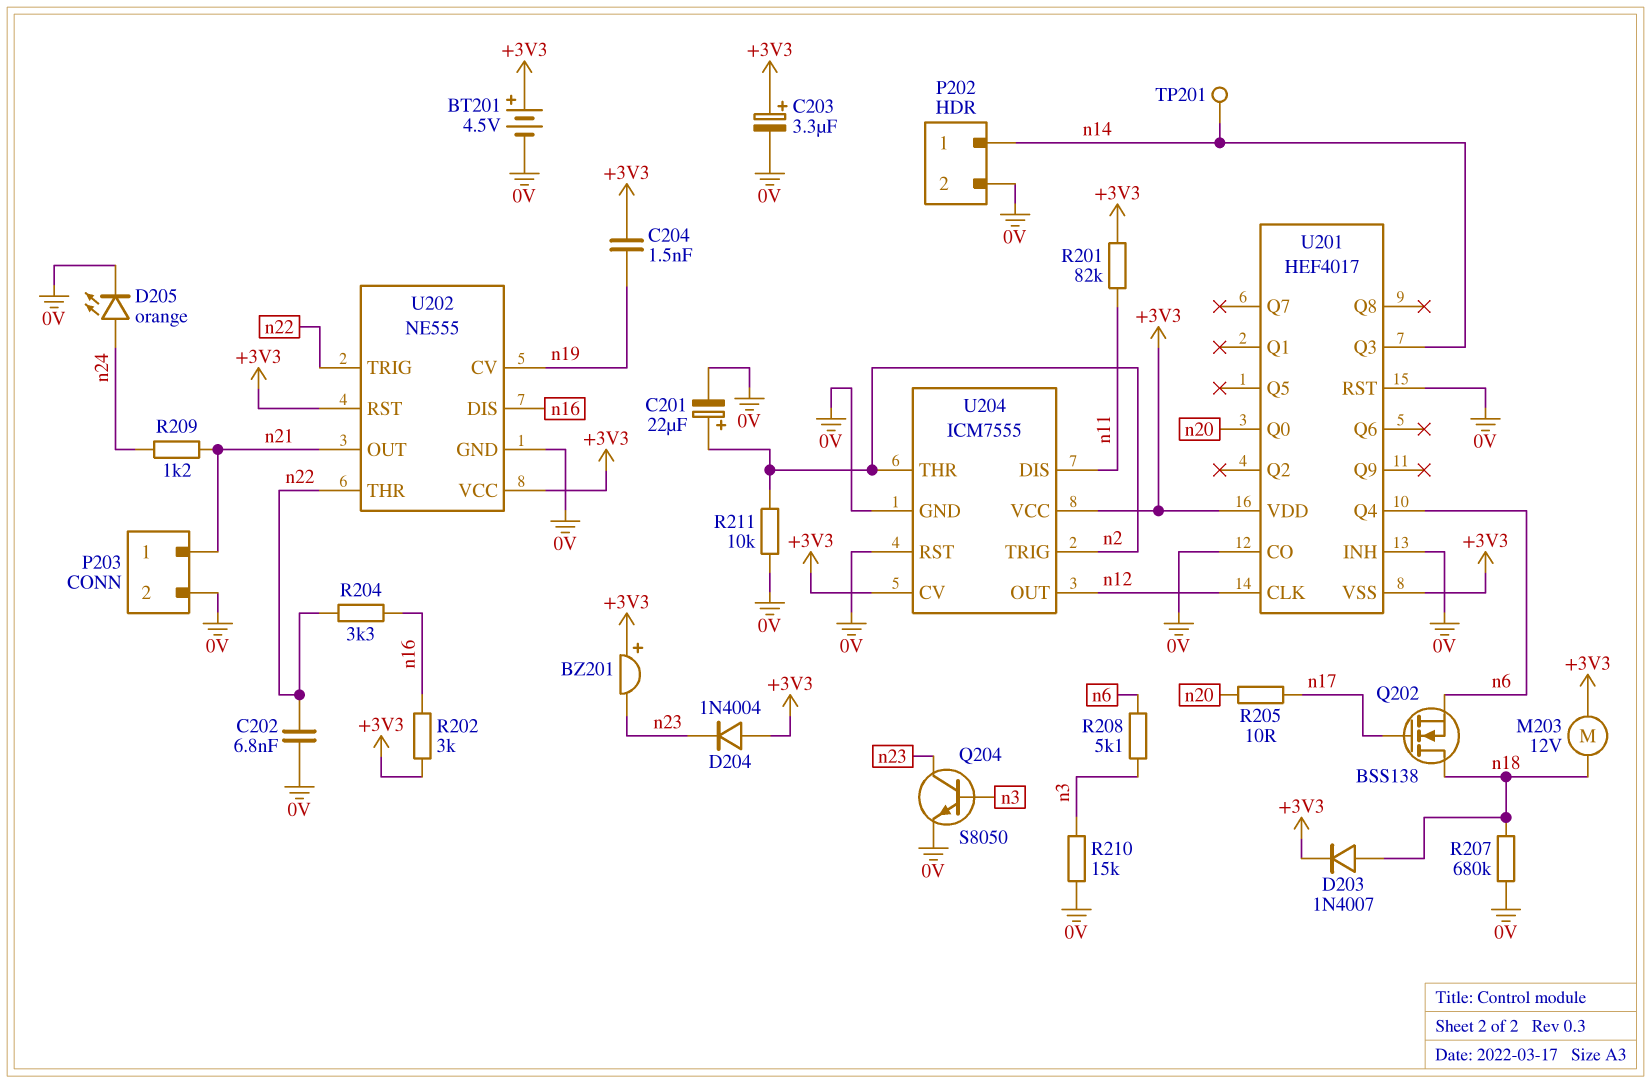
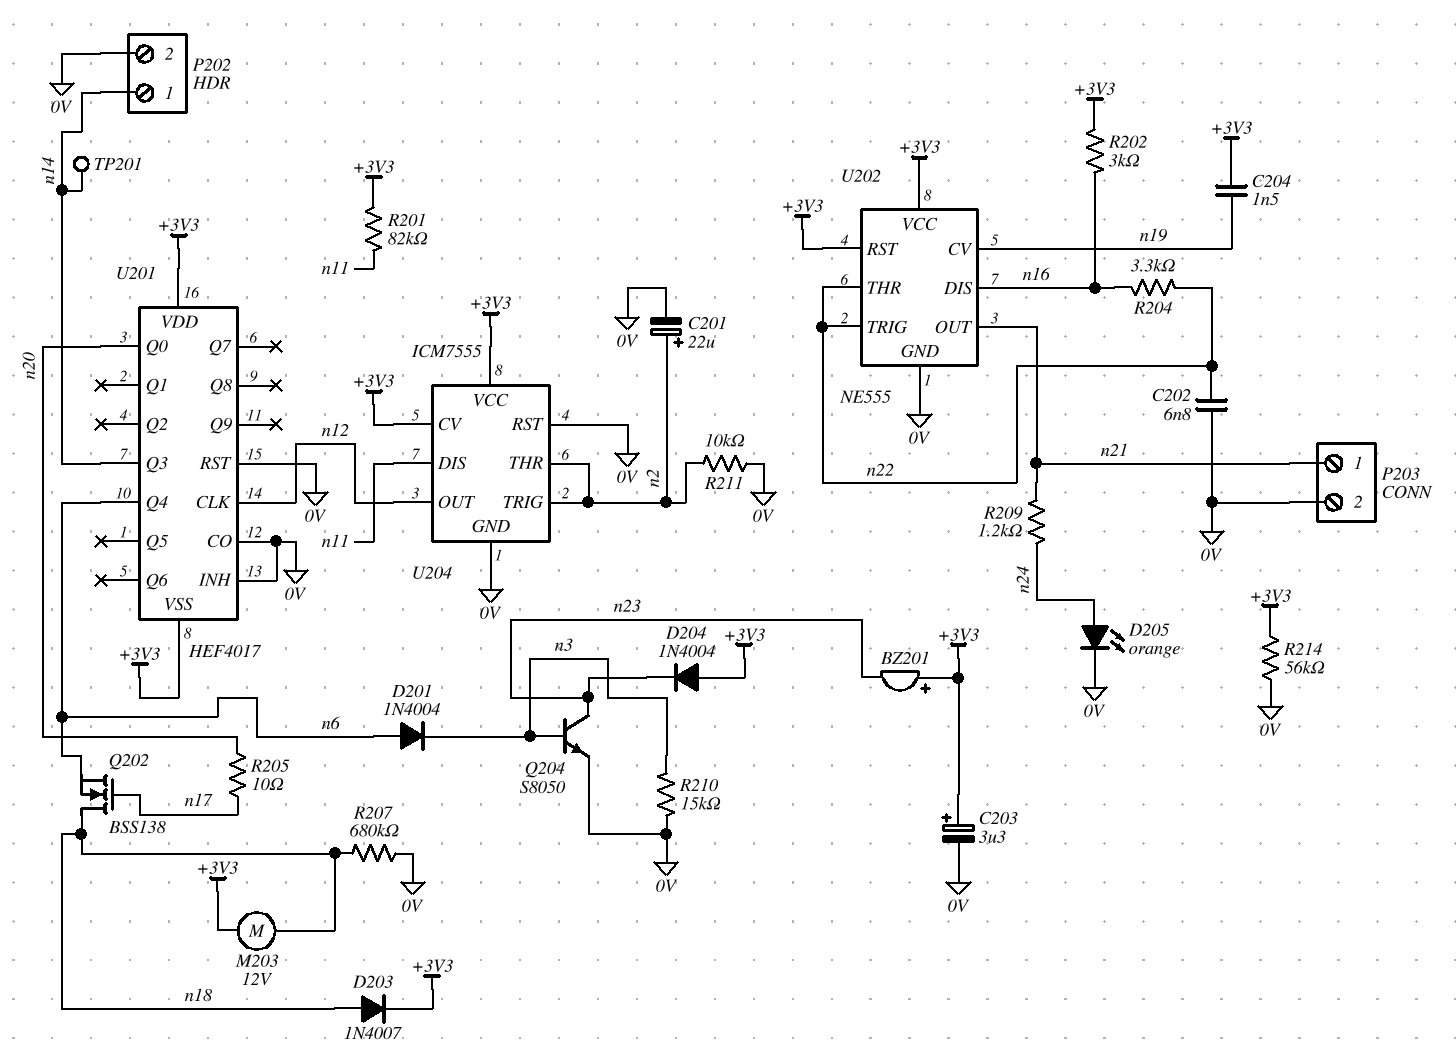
BT201: 4.5V (plus +3V3, minus 0V) -> none
D201: none -> diode 1N4004 (A n6, K n3)
R208: 5.1k (n3, n6) -> none
R214: none -> 56k (+3V3, 0V)

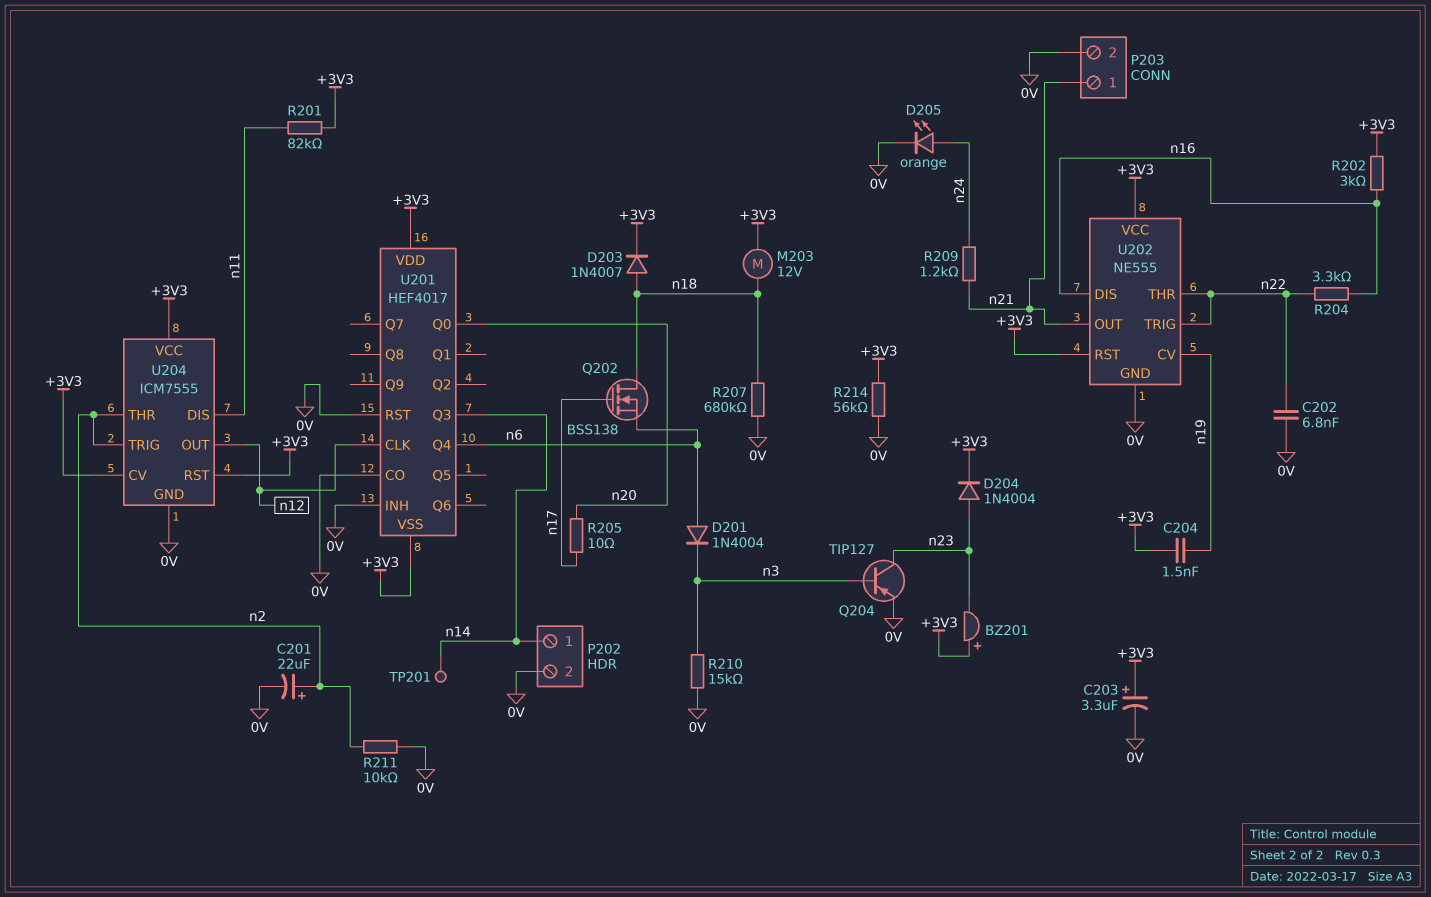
D204: diode 1N4004 (A +3V3, K n23) -> diode 1N4004 (A n23, K +3V3)
Q204: NPN S8050 (B n3, C n23, E 0V) -> PNP TIP127 (B n3, C n23, E 0V)
U204 pin RST: 0V -> +3V3

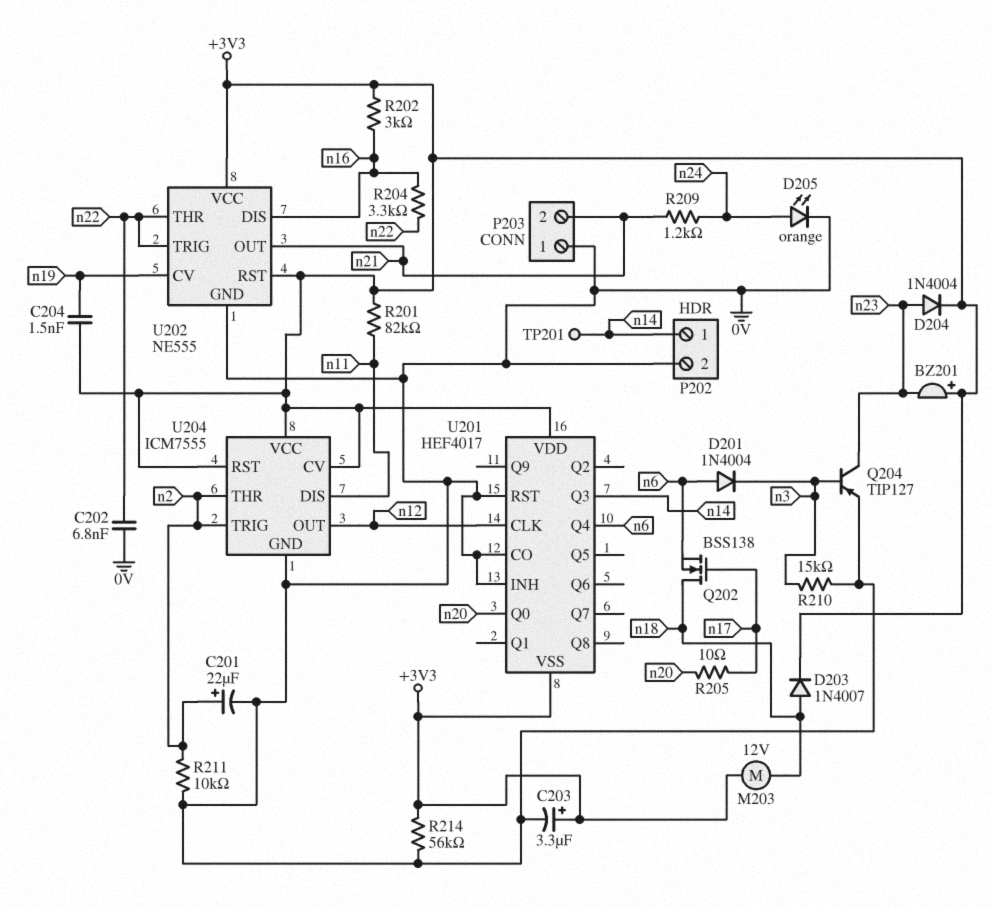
P203 pin 1: n21 -> 0V
P203 pin 2: 0V -> n21
R207: 680k (0V, n18) -> none

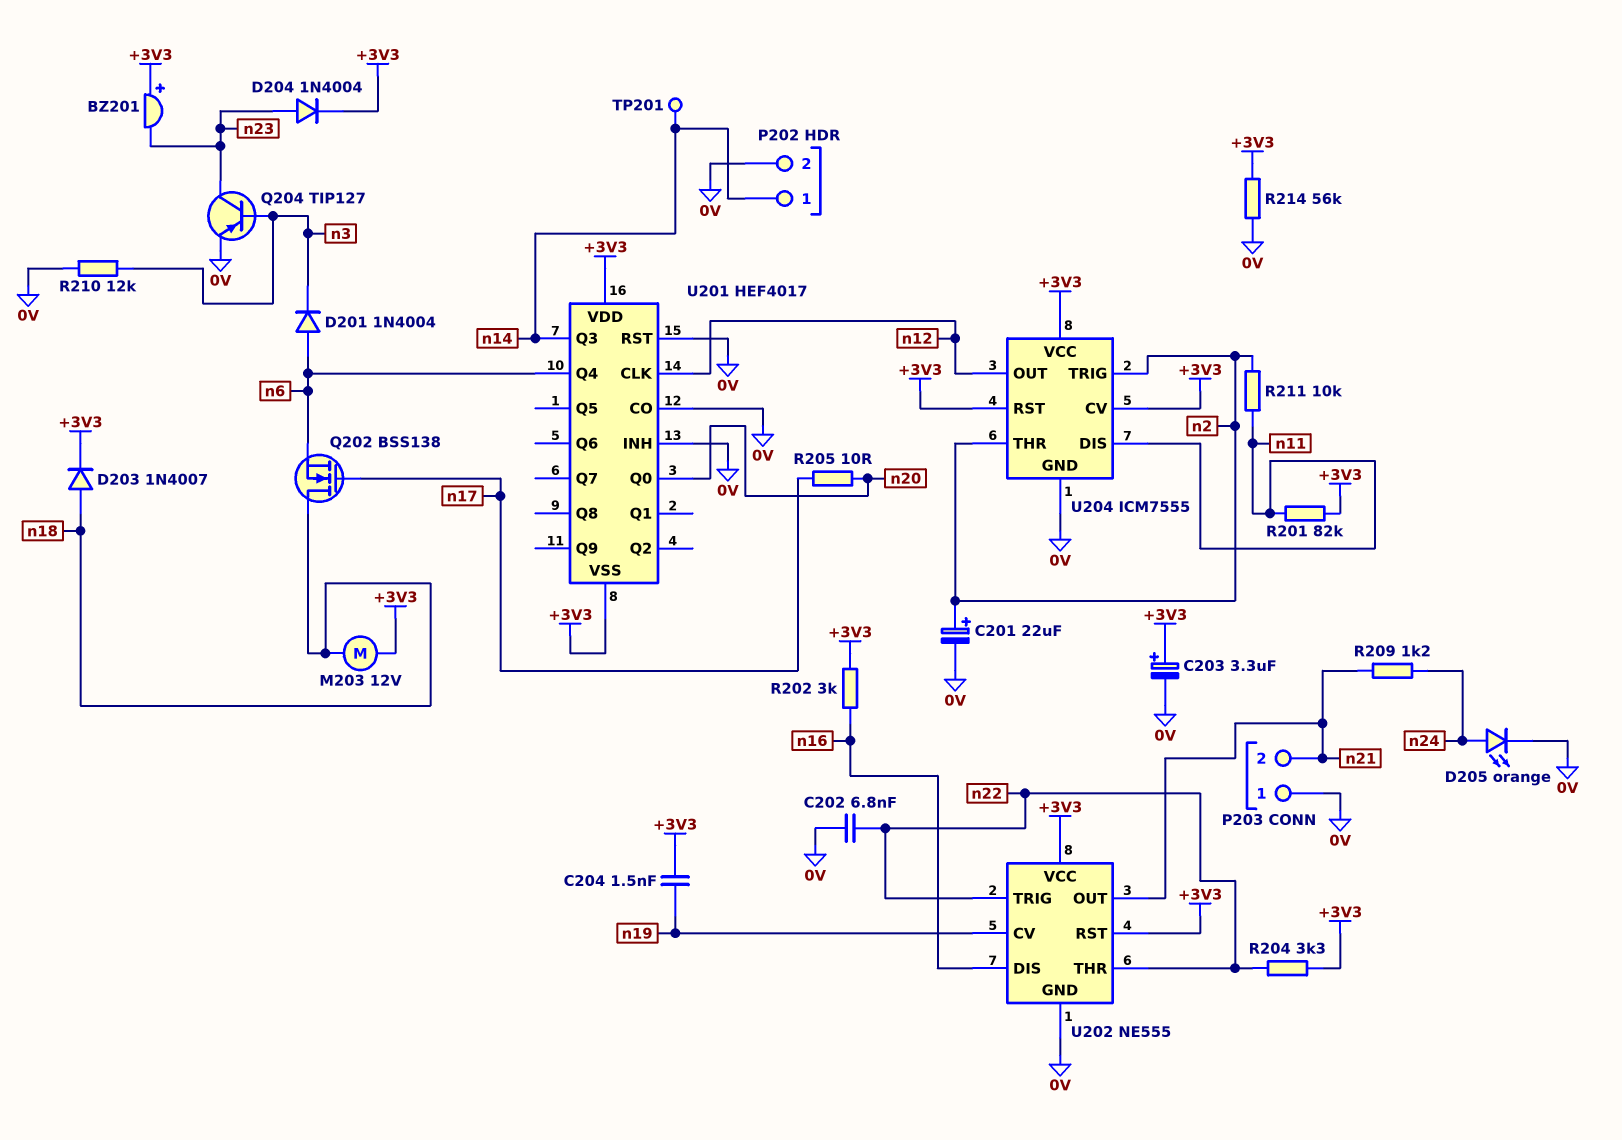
R204: 3.3k (n16, n22) -> 3.3k (+3V3, n22)
R210: 15k (0V, n3) -> 12k (0V, n3)
R211: 10k (0V, n2) -> 10k (n2, n11)

